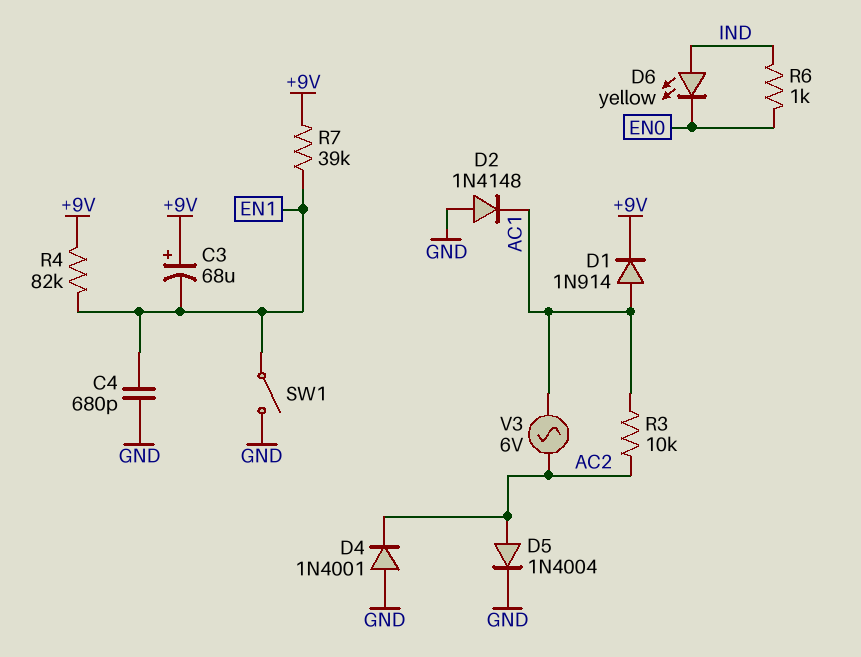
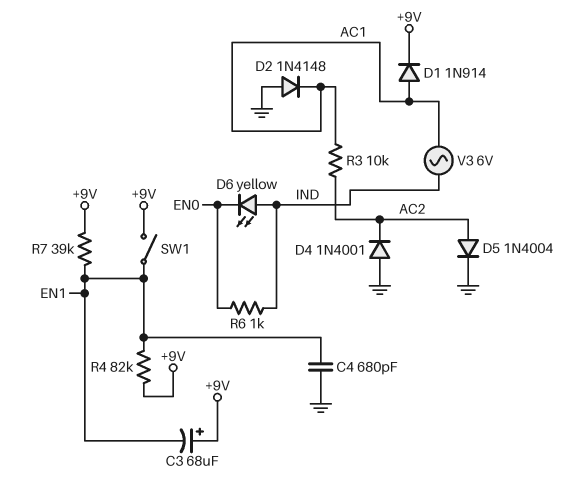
SW1: switch (EN1, GND) -> switch (+9V, EN1)
V3: AC 6V (AC1, AC2) -> AC 6V (AC1, IND)

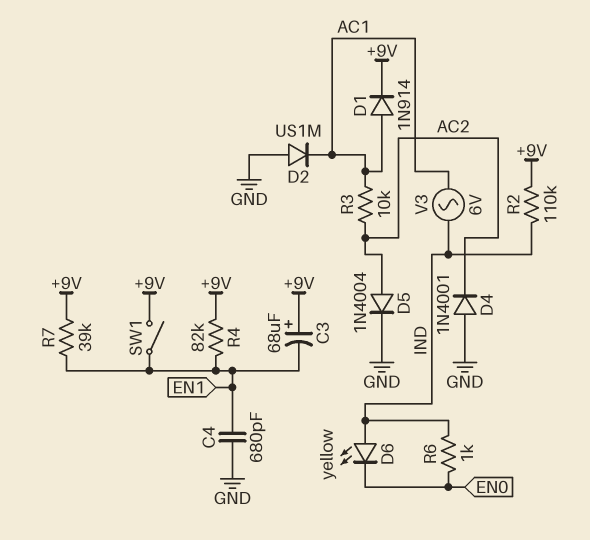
D2: diode 1N4148 (A GND, K AC1) -> diode US1M (A GND, K AC1)
R2: none -> 110k (+9V, IND)

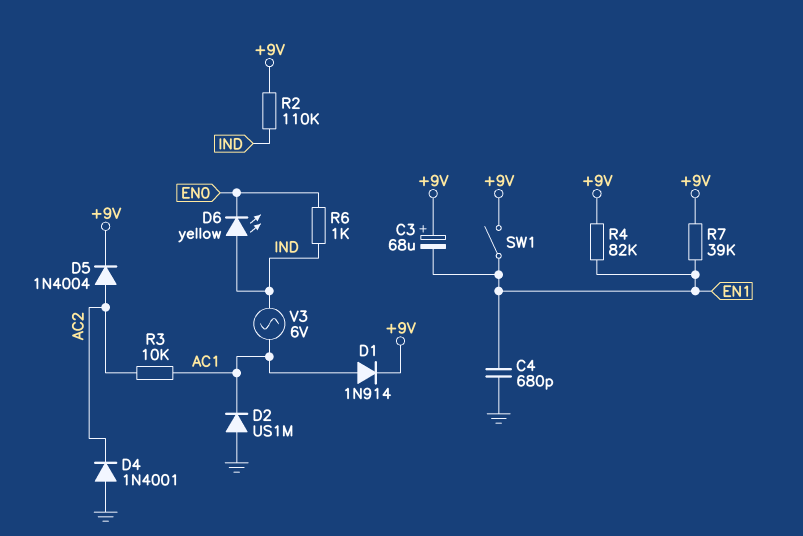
D5: diode 1N4004 (A AC2, K GND) -> diode 1N4004 (A AC2, K +9V)

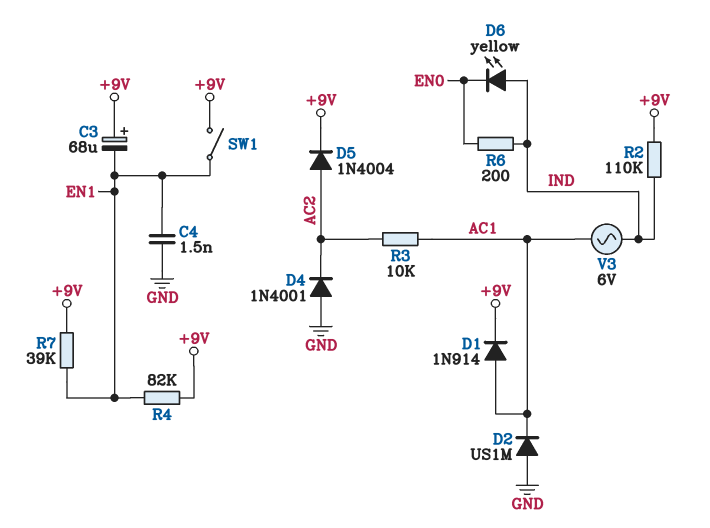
C4: 680pF (EN1, GND) -> 1.5nF (EN1, GND)
R6: 1k (EN0, IND) -> 200 (EN0, IND)

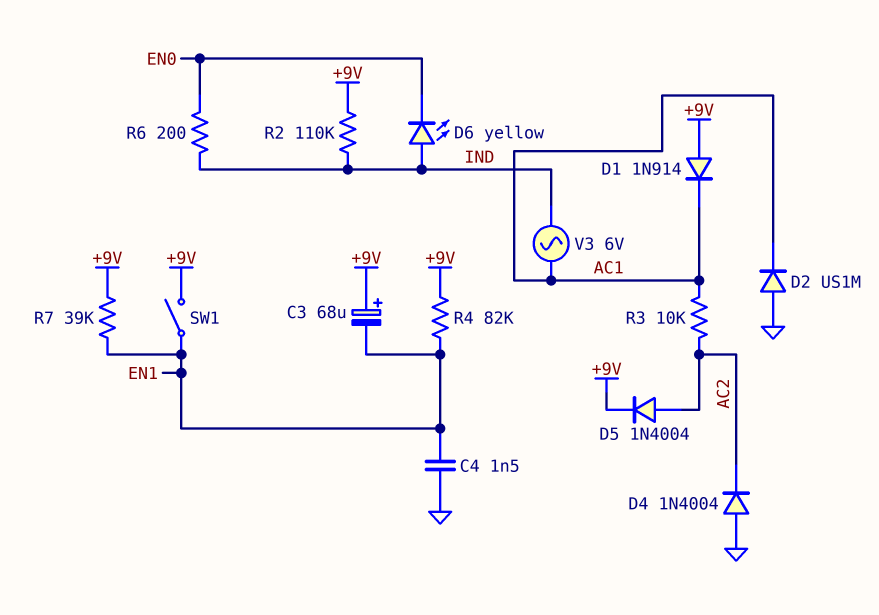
D1: diode 1N914 (A AC1, K +9V) -> diode 1N914 (A +9V, K AC1)
D4: diode 1N4001 (A GND, K AC2) -> diode 1N4004 (A GND, K AC2)

